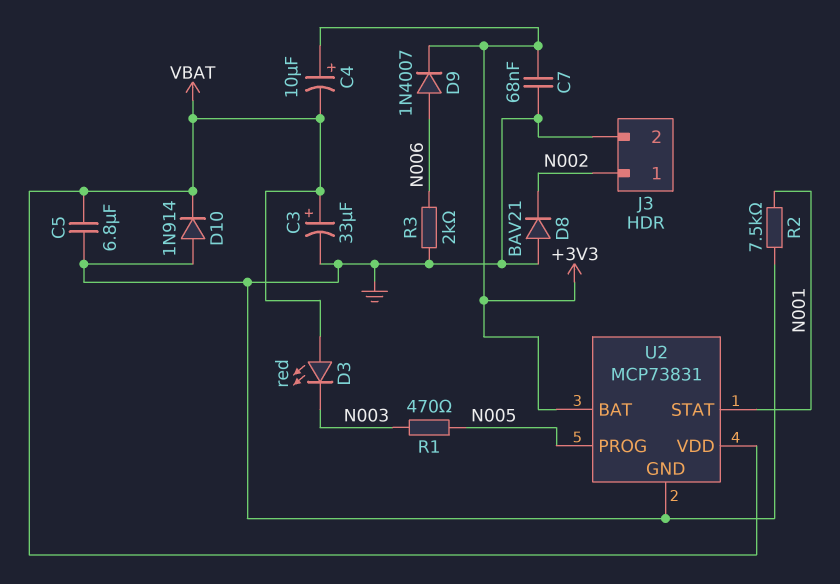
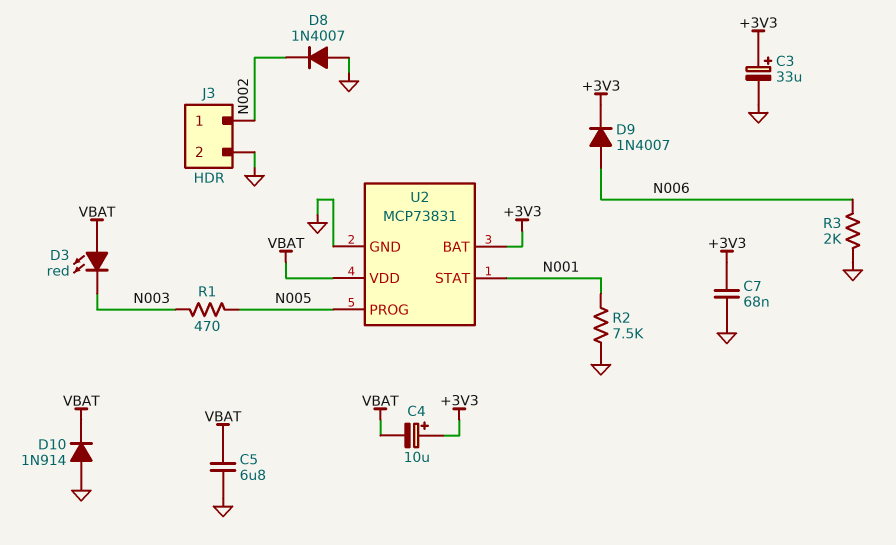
C3: 33uF (plus VBAT, minus GND) -> 33uF (plus +3V3, minus GND)
D8: diode BAV21 (A GND, K N002) -> diode 1N4007 (A GND, K N002)

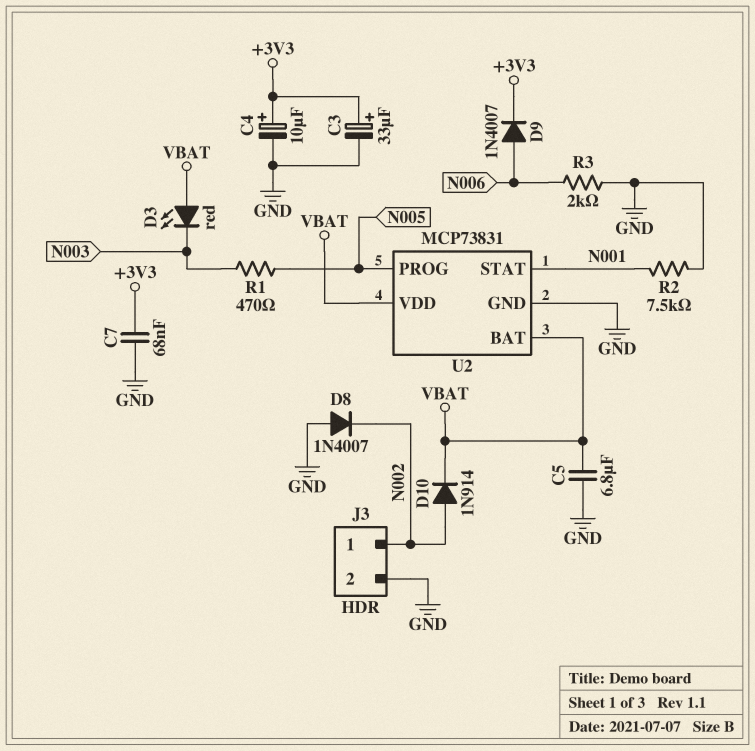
C4: 10uF (plus +3V3, minus VBAT) -> 10uF (plus +3V3, minus GND)
D10: diode 1N914 (A GND, K VBAT) -> diode 1N914 (A N002, K VBAT)
U2 pin BAT: +3V3 -> VBAT

